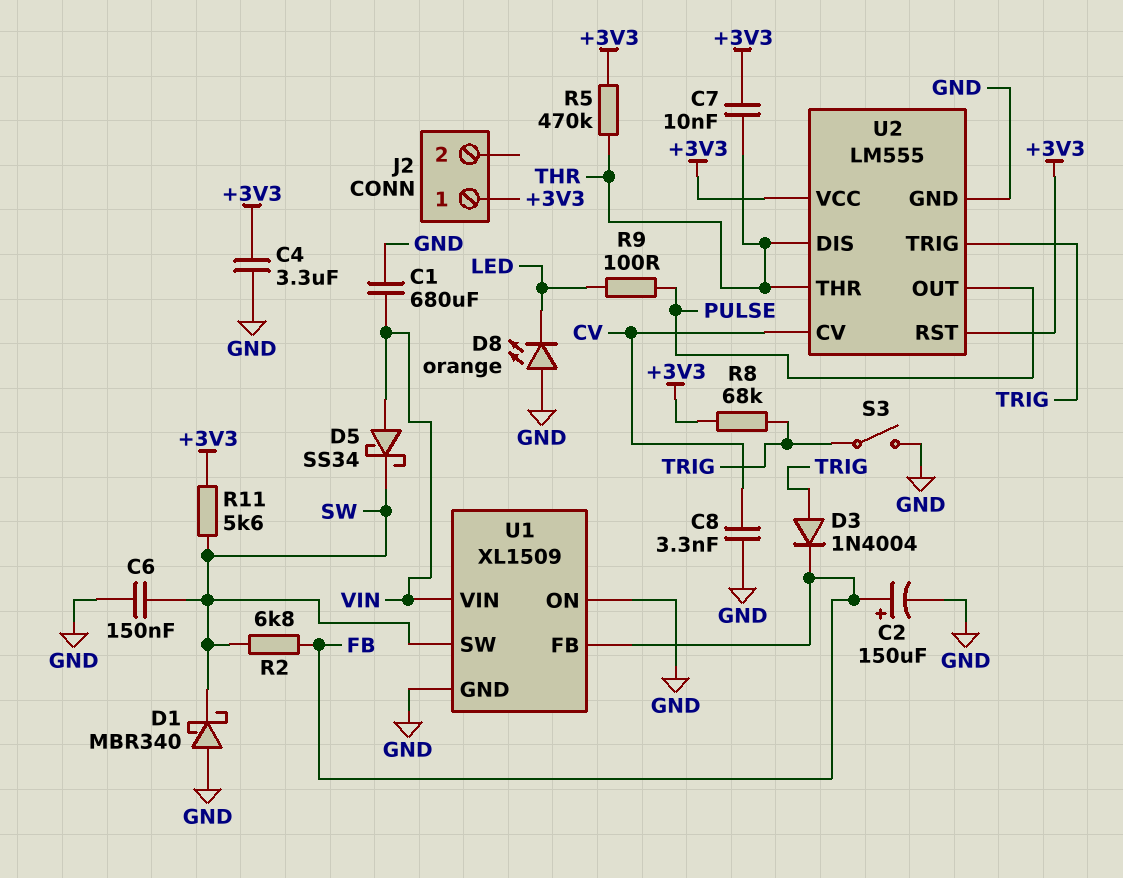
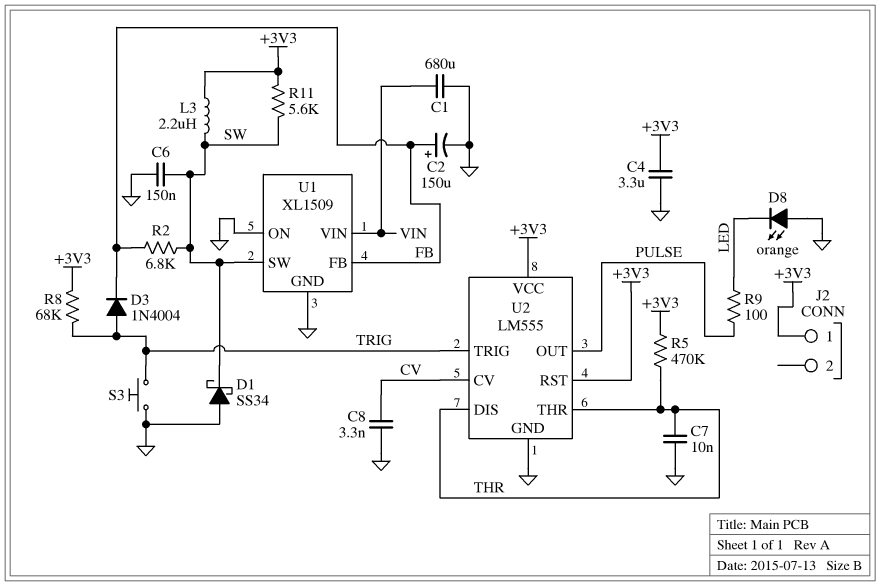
C7: 10nF (+3V3, THR) -> 10nF (GND, THR)
D1: schottky MBR340 (A GND, K SW) -> schottky SS34 (A GND, K SW)
D5: schottky SS34 (A VIN, K SW) -> none
L3: none -> 2.2uH (+3V3, SW)
S3: switch (GND, TRIG) -> button (GND, TRIG)

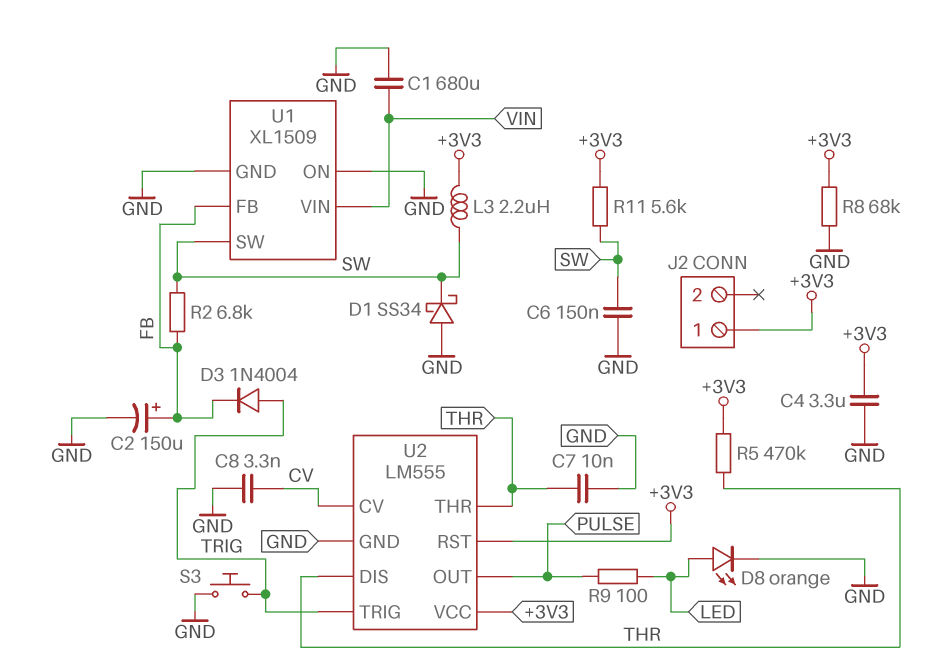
D8: LED orange (A GND, K LED) -> LED orange (A LED, K GND)
R8: 68k (+3V3, TRIG) -> 68k (+3V3, GND)

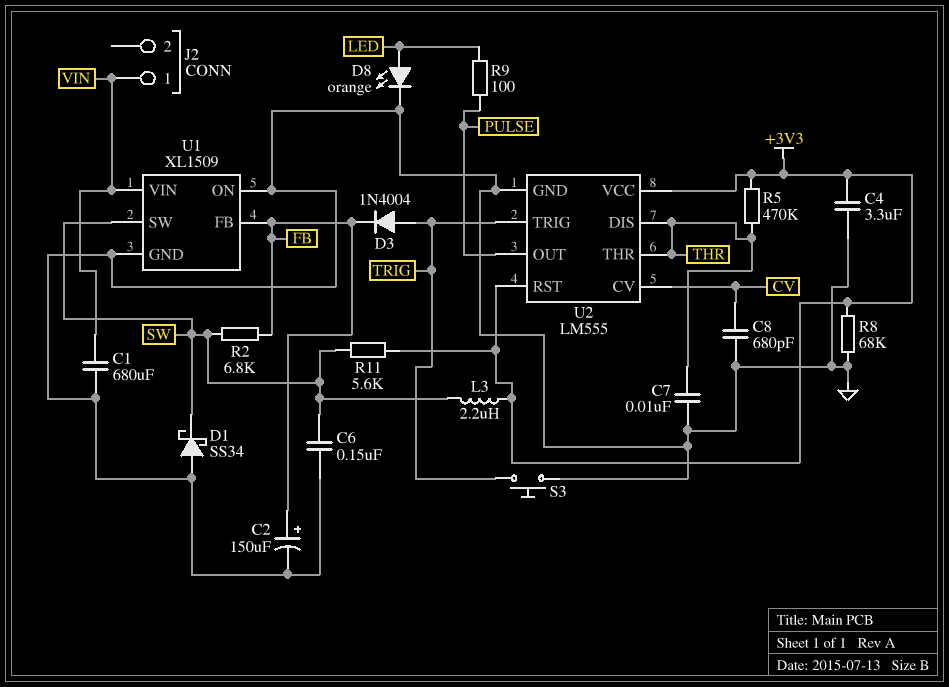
C8: 3.3nF (CV, GND) -> 680pF (CV, GND)
J2 pin 1: +3V3 -> VIN

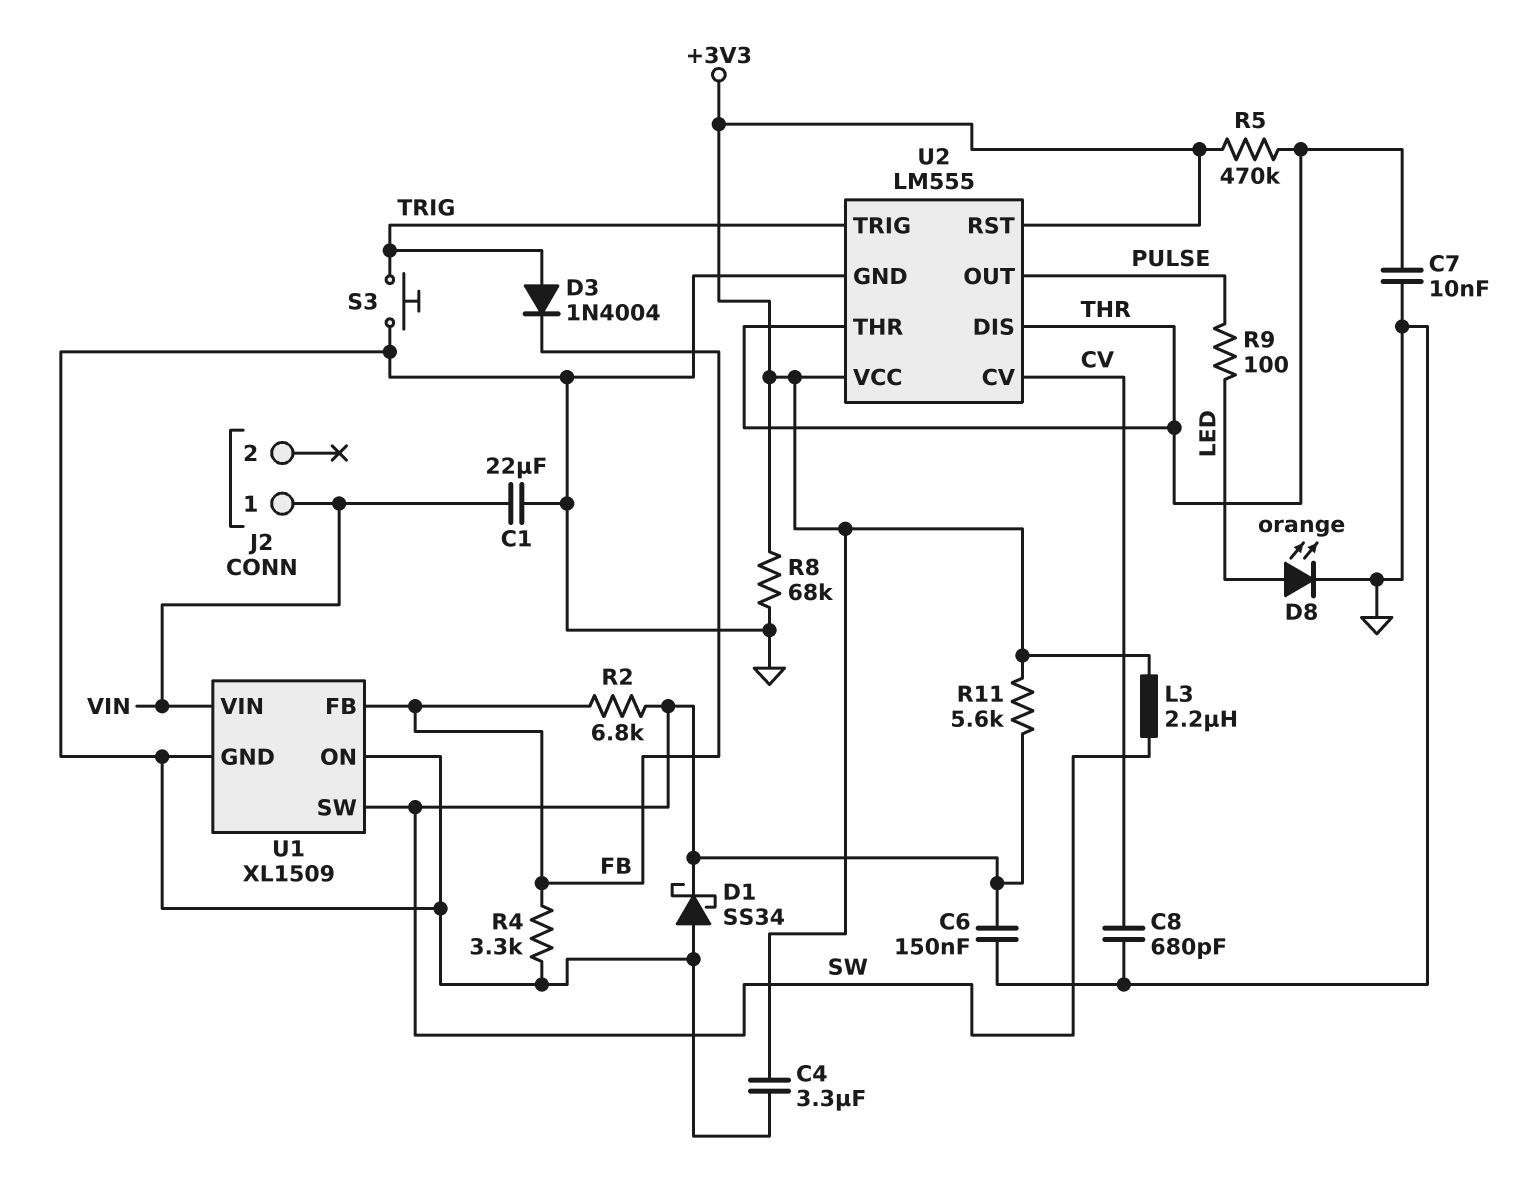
C1: 680uF (GND, VIN) -> 22uF (GND, VIN)
C2: 150uF (plus FB, minus GND) -> none
R4: none -> 3.3k (FB, GND)

